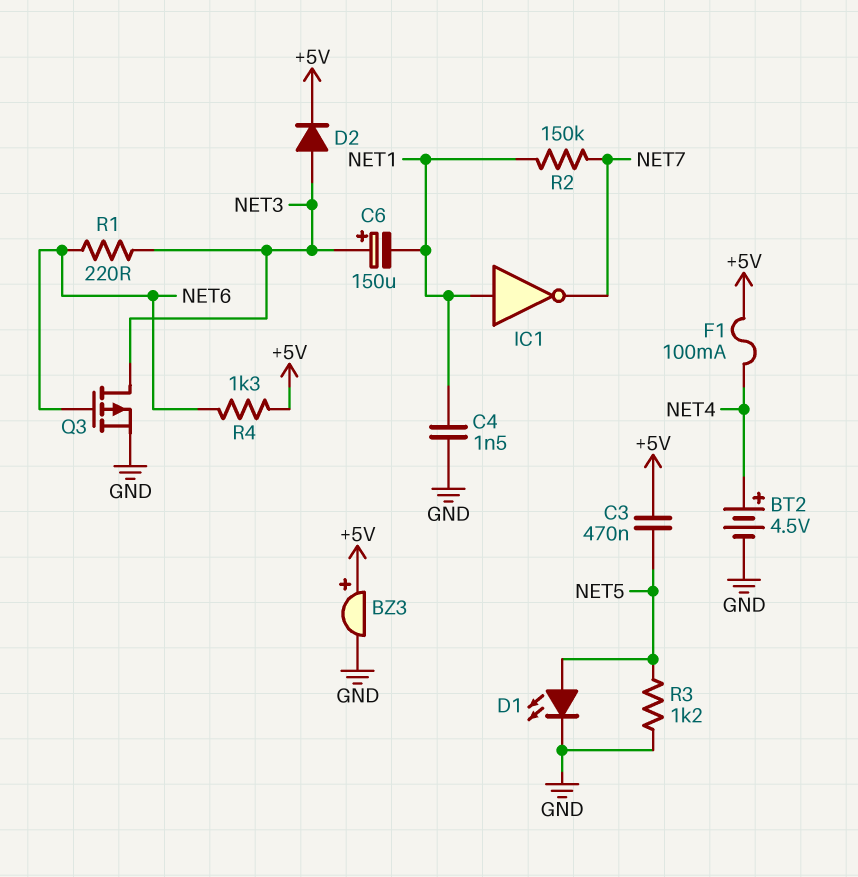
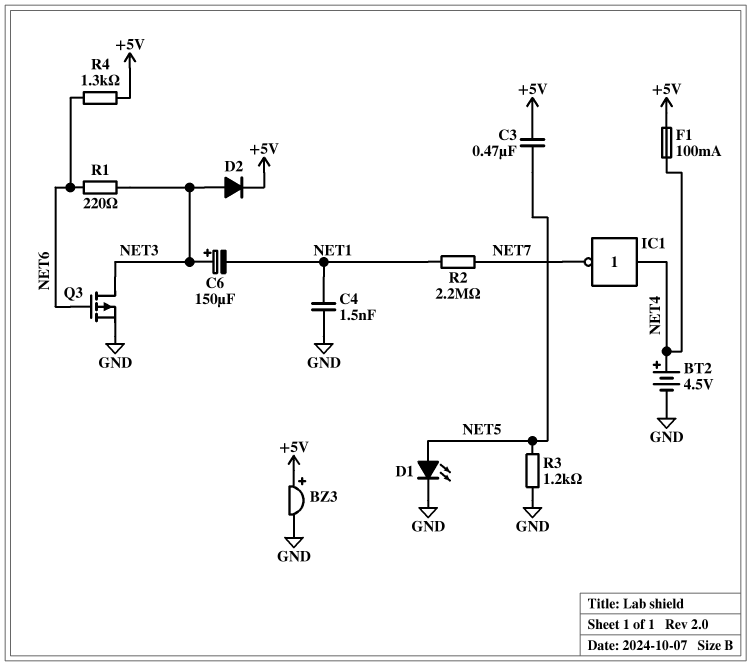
IC1: NOT (in NET1, out NET7) -> NOT (in NET4, out NET7)
R2: 150k (NET1, NET7) -> 2.2M (NET1, NET7)

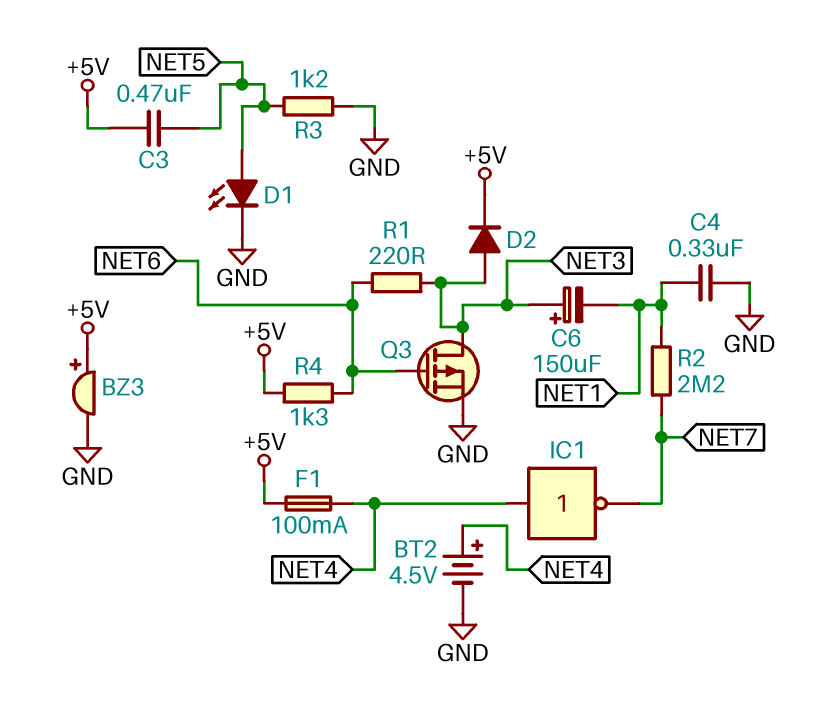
C4: 1.5nF (GND, NET1) -> 330nF (GND, NET1)

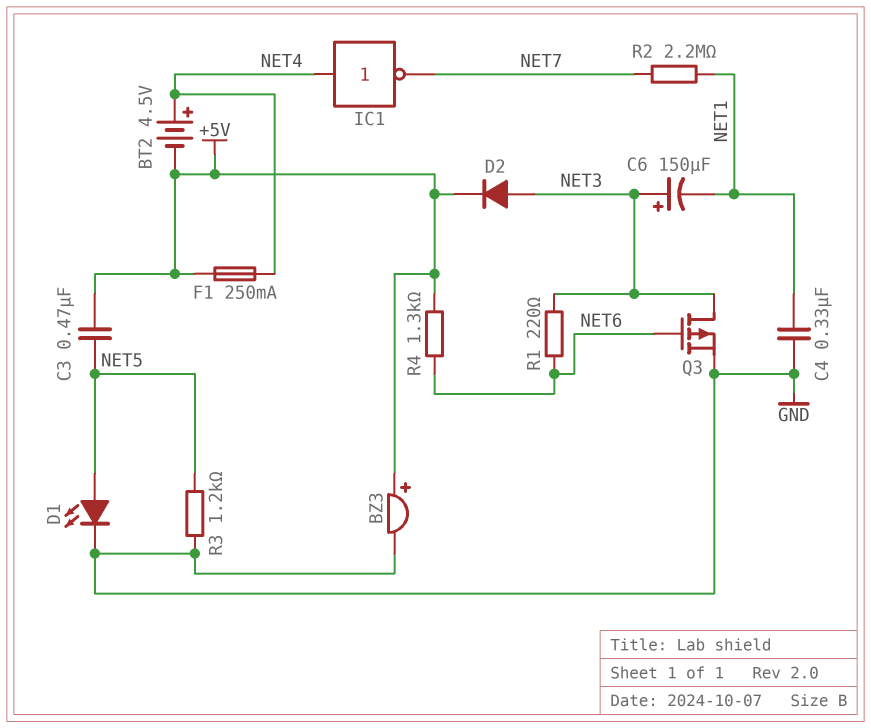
BT2: 4.5V (plus NET4, minus GND) -> 4.5V (plus NET4, minus +5V)
F1: 100mA (+5V, NET4) -> 250mA (+5V, NET4)

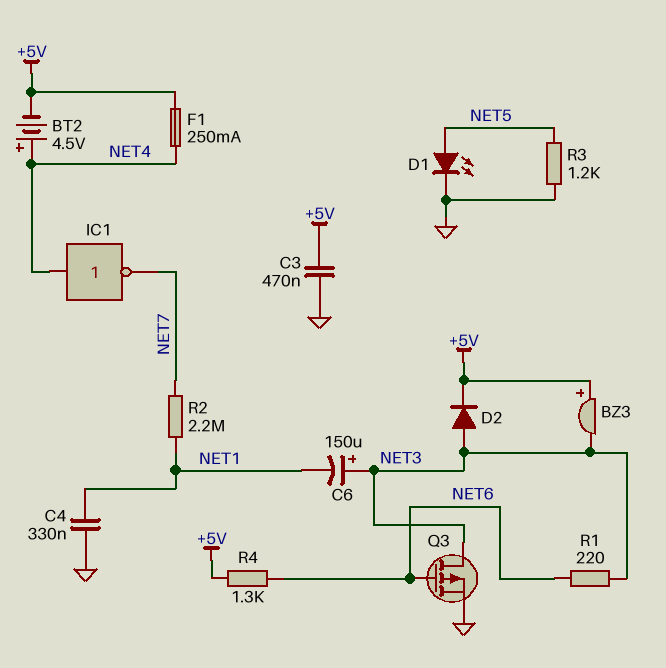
BZ3: buzzer (plus +5V, minus GND) -> buzzer (plus +5V, minus NET3)
C3: 470nF (+5V, NET5) -> 470nF (+5V, GND)

